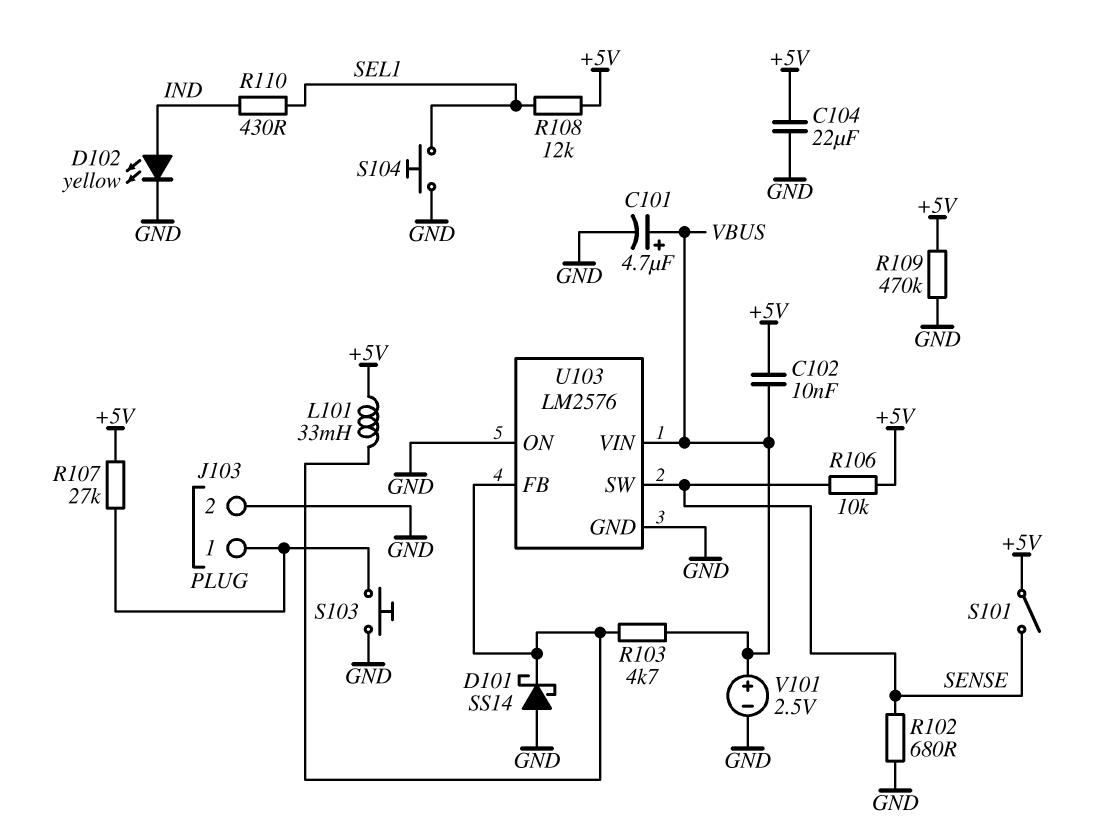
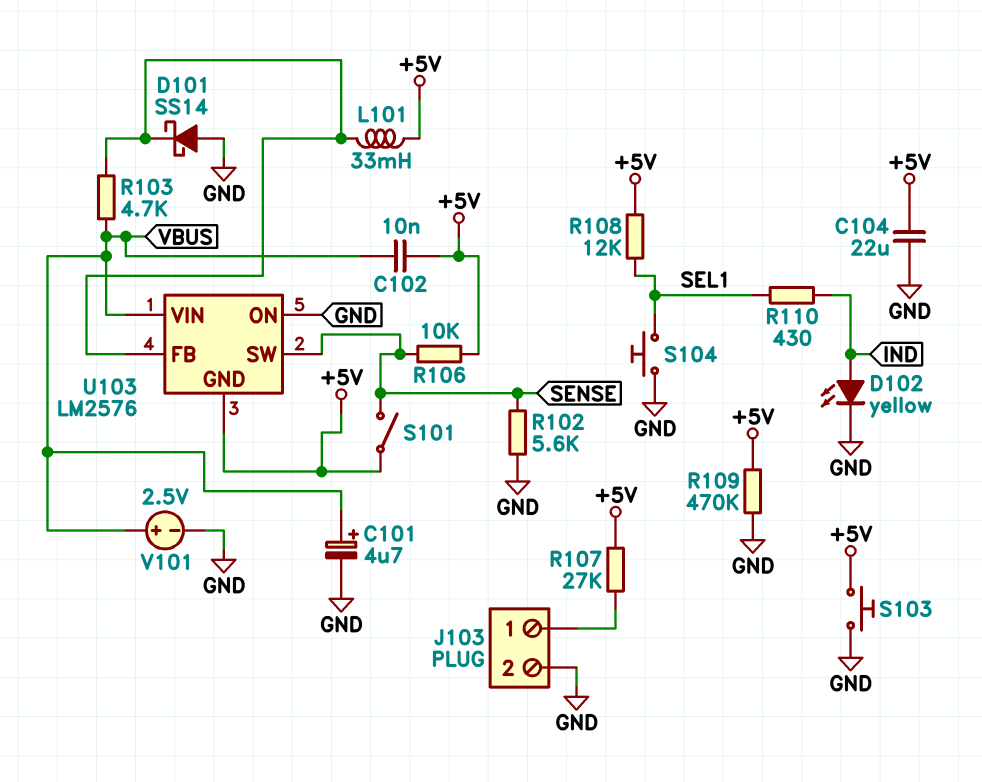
R102: 680 (GND, SENSE) -> 5.6k (GND, SENSE)
S103: button (GND, J103/1) -> button (+5V, GND)
U103 pin GND: GND -> +5V

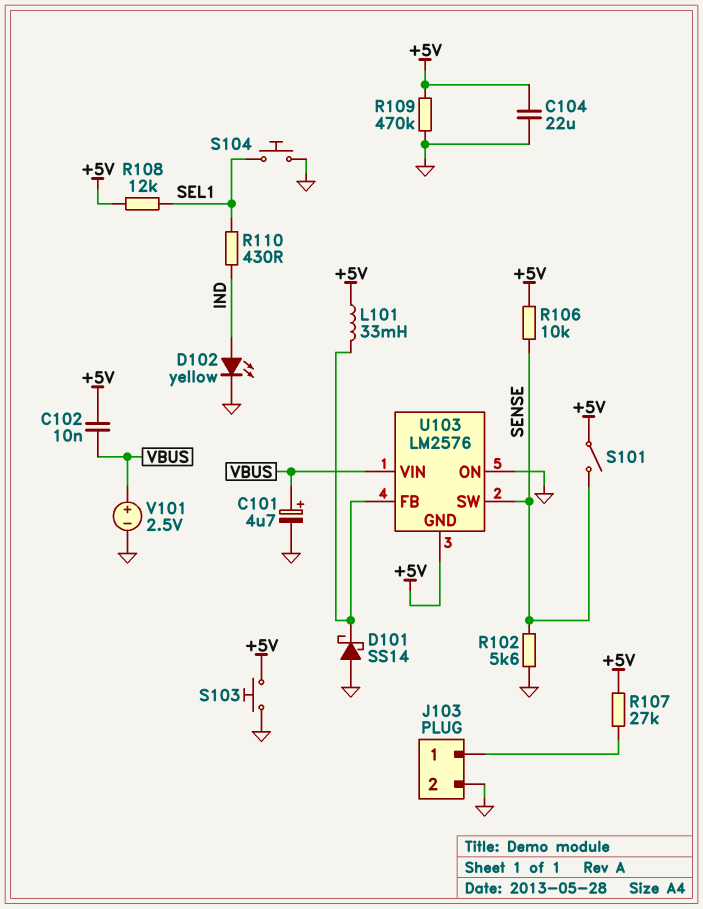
R103: 4.7k (U103/FB, VBUS) -> none

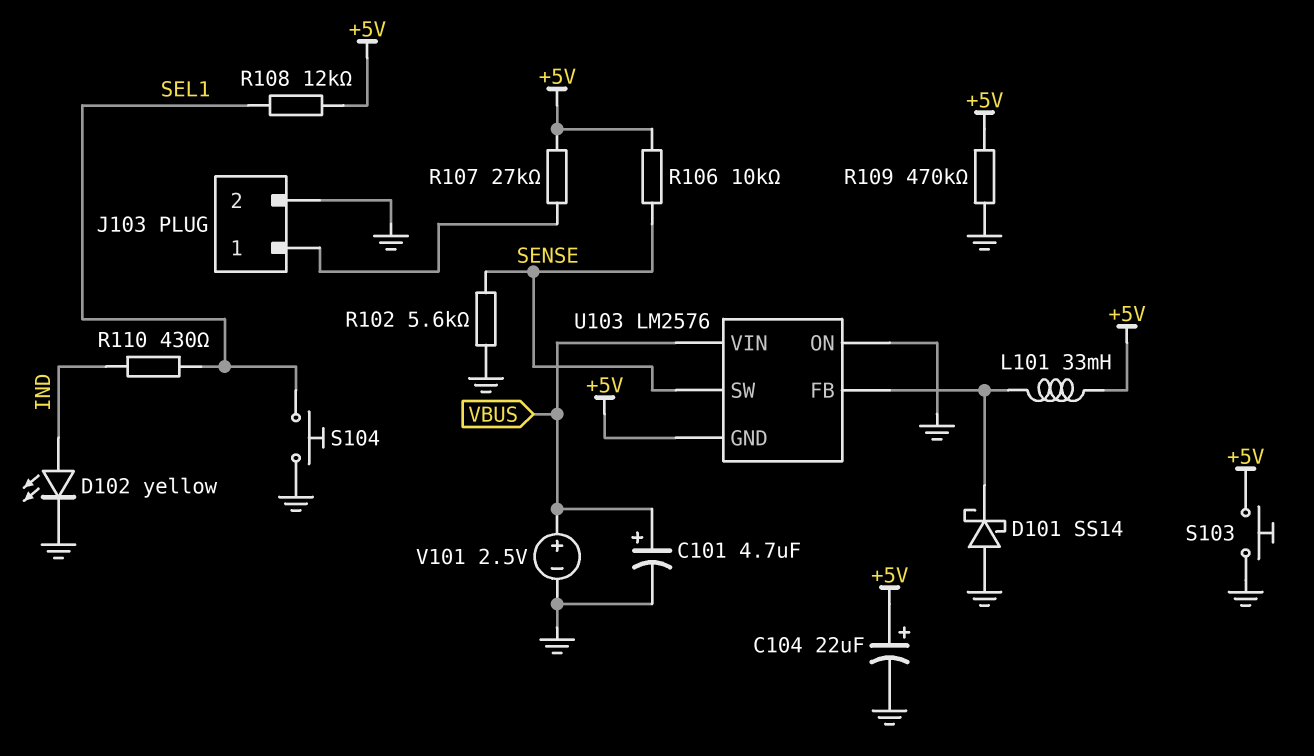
C102: 10nF (+5V, VBUS) -> none
C104: 22uF (+5V, GND) -> 22uF (plus +5V, minus GND)
S101: switch (+5V, SENSE) -> none

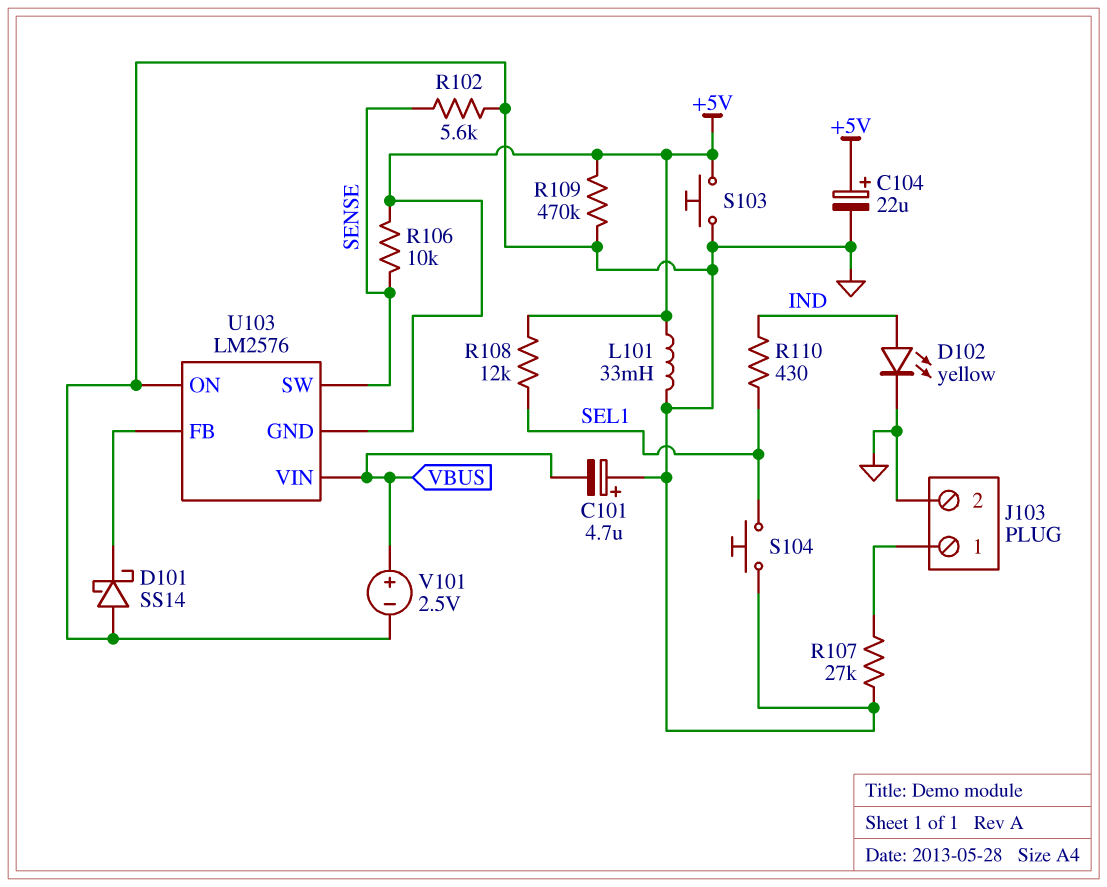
C101: 4.7uF (plus VBUS, minus GND) -> 4.7uF (plus GND, minus VBUS)
L101: 33mH (+5V, U103/FB) -> 33mH (+5V, GND)
R107: 27k (+5V, J103/1) -> 27k (GND, J103/1)

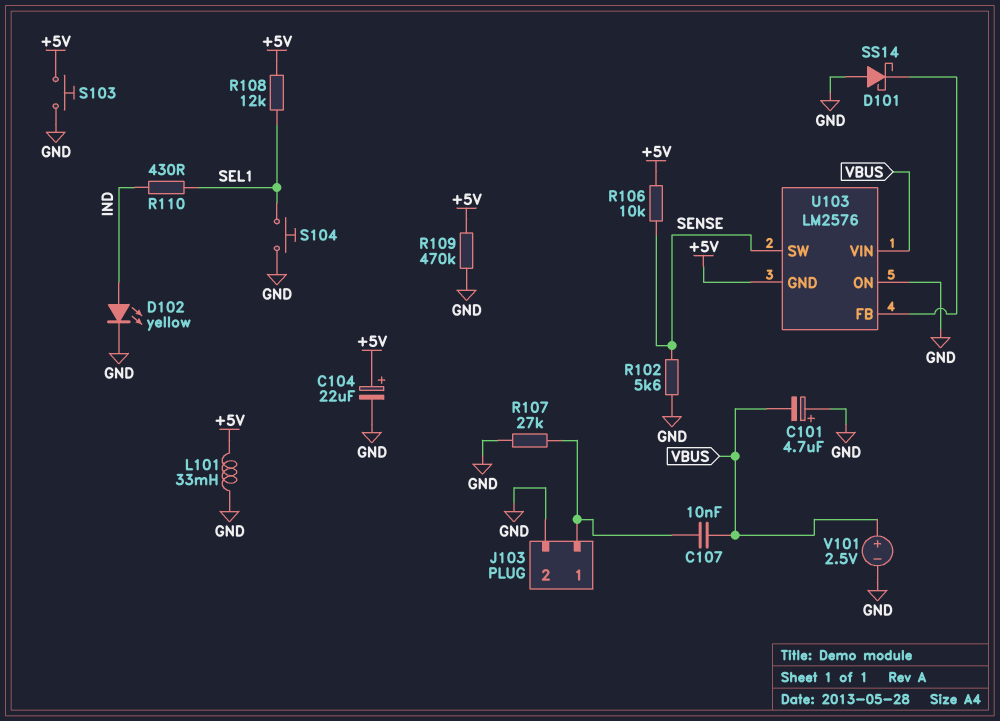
C107: none -> 10nF (J103/1, VBUS)

